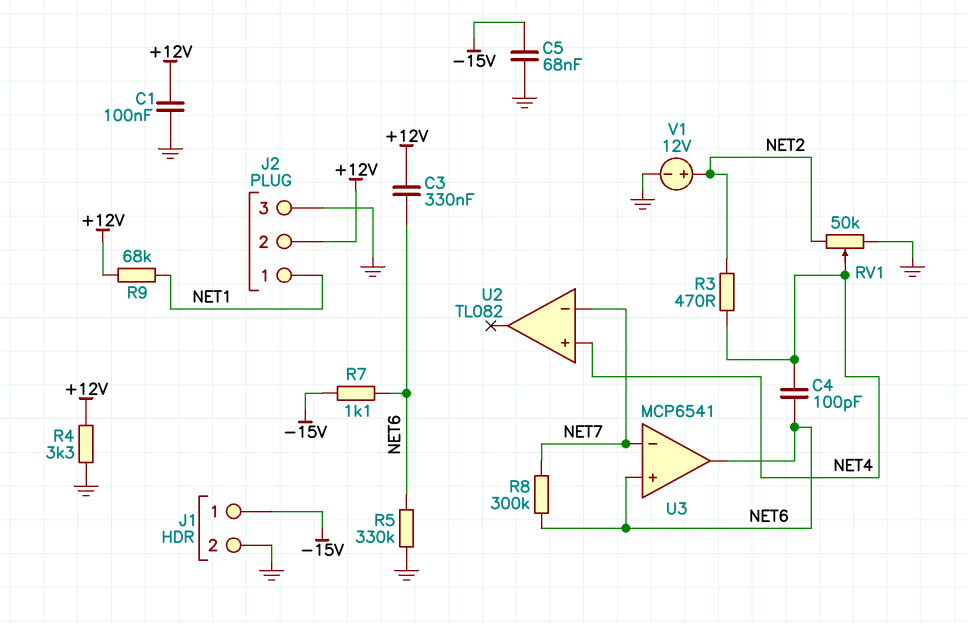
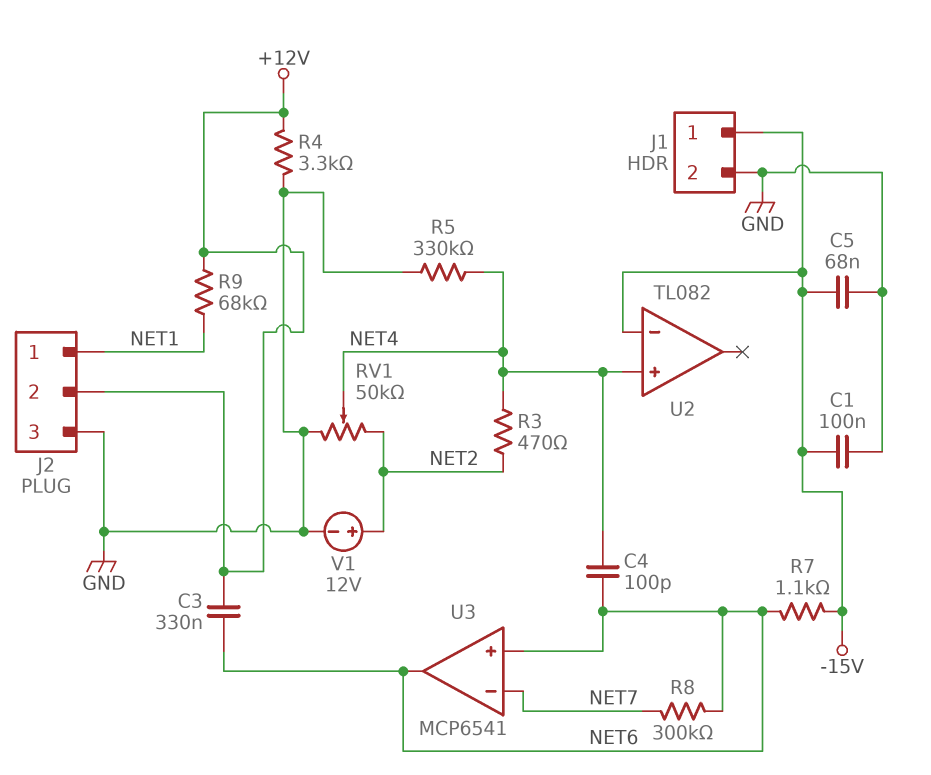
C1: 100nF (+12V, GND) -> 100nF (-15V, GND)
R5: 330k (GND, NET6) -> 330k (GND, NET4)
U2 pin in-: NET7 -> -15V

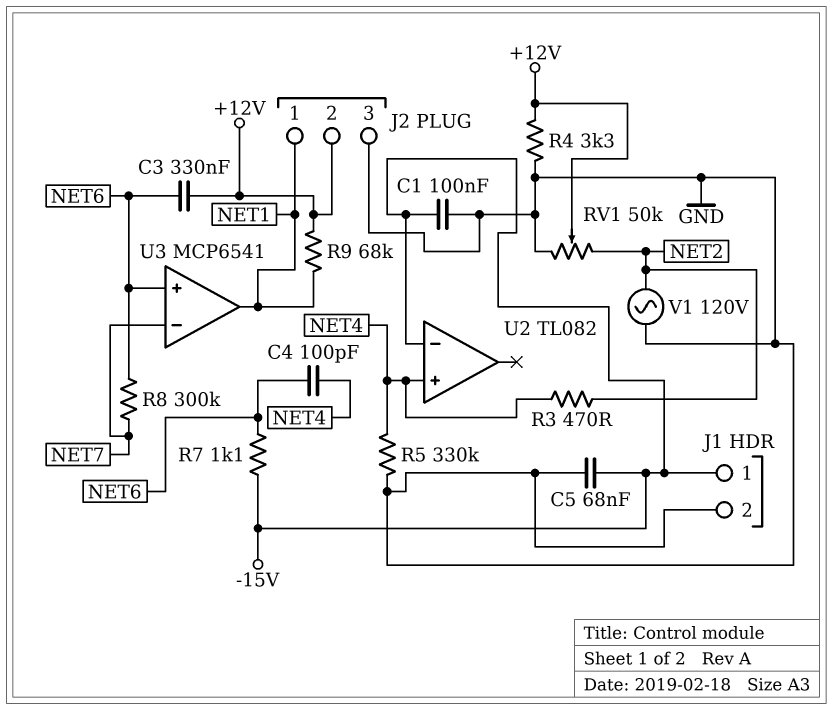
RV1: 50k (GND, NET2, wiper NET4) -> 50k (GND, NET2, wiper +12V)
U3 pin out: NET6 -> NET1
V1: 12V (plus NET2, minus GND) -> AC 120V (GND, NET2)

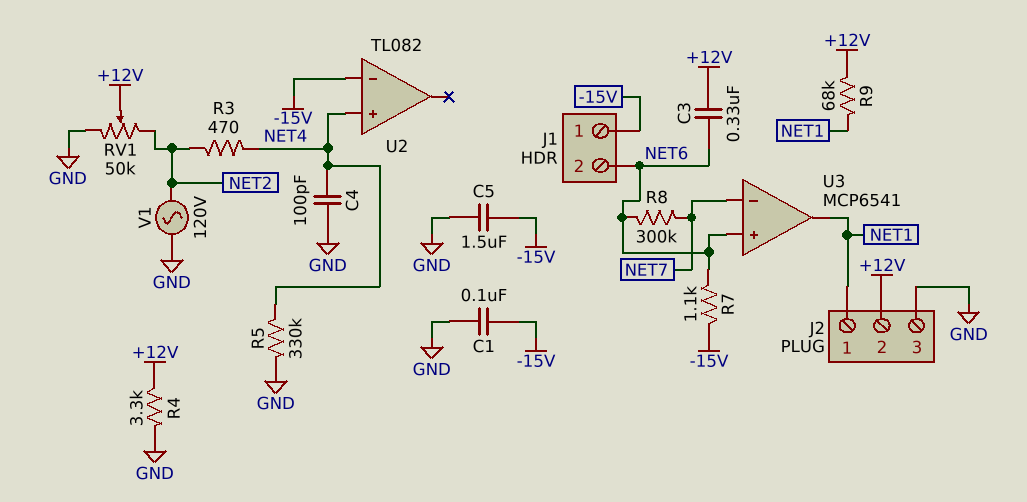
C4: 100pF (NET4, NET6) -> 100pF (GND, NET4)
C5: 68nF (-15V, GND) -> 1.5uF (-15V, GND)
J1 pin 2: GND -> NET6

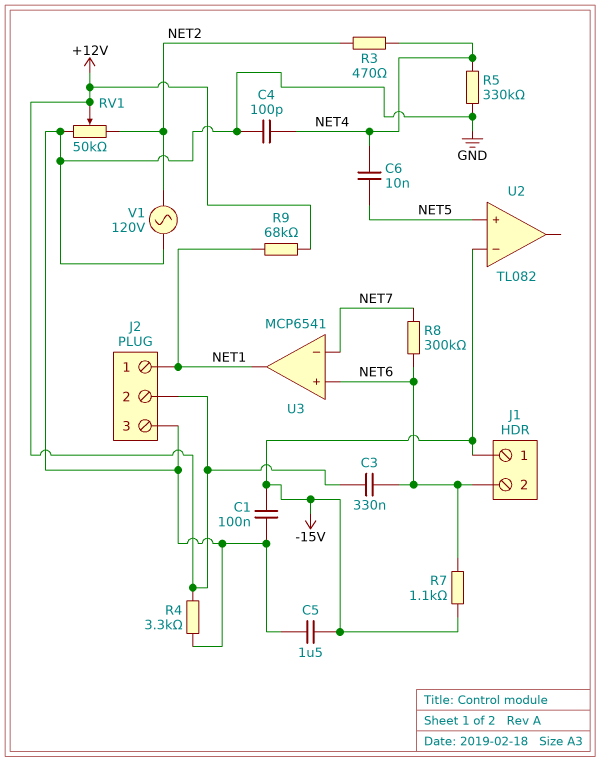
C6: none -> 10nF (NET4, NET5)
U2 pin in+: NET4 -> NET5

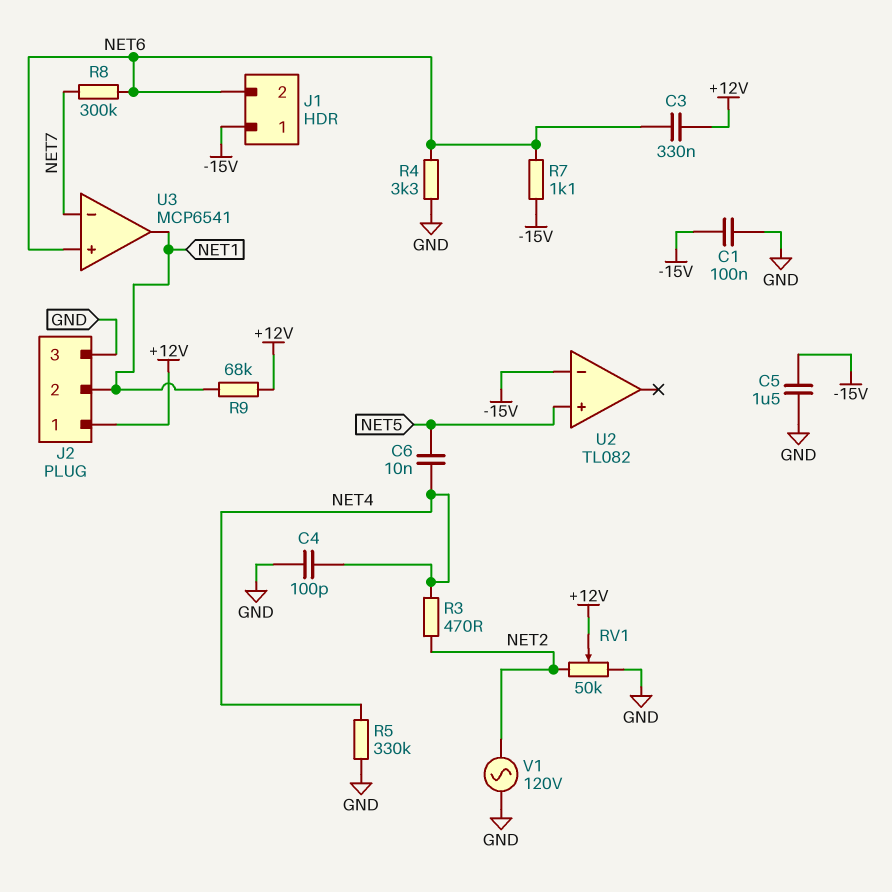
J2 pin 1: NET1 -> +12V
J2 pin 2: +12V -> NET1
R4: 3.3k (+12V, GND) -> 3.3k (GND, NET6)

